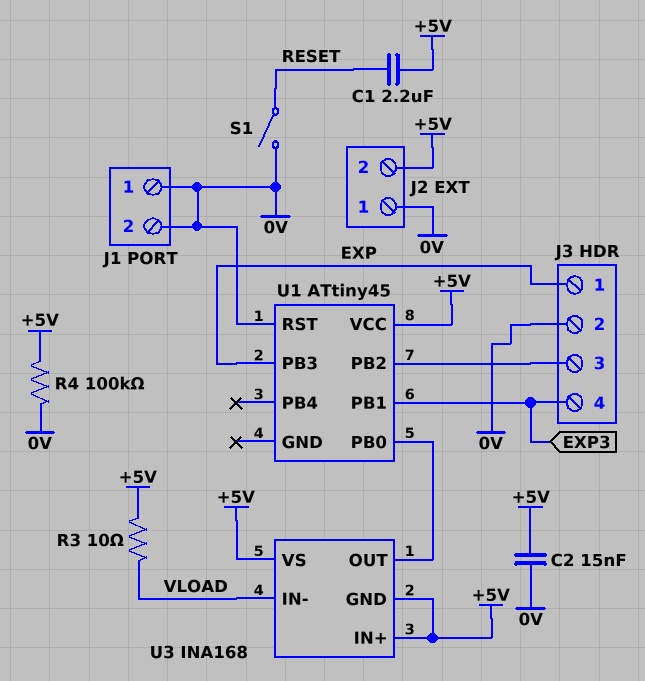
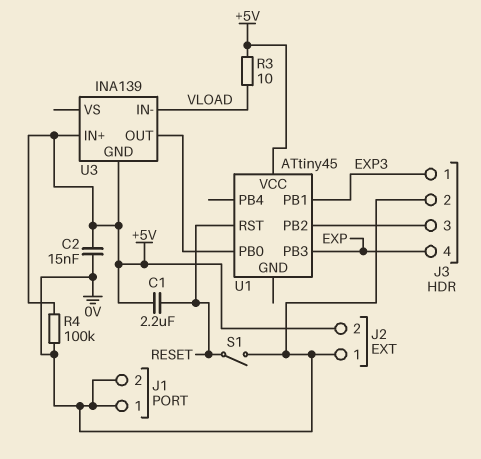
J3 pin 1: EXP -> EXP3
J3 pin 4: EXP3 -> EXP
U1 pin RST: 0V -> RESET
U3: INA168 -> INA139
U3 pin VS: +5V -> none

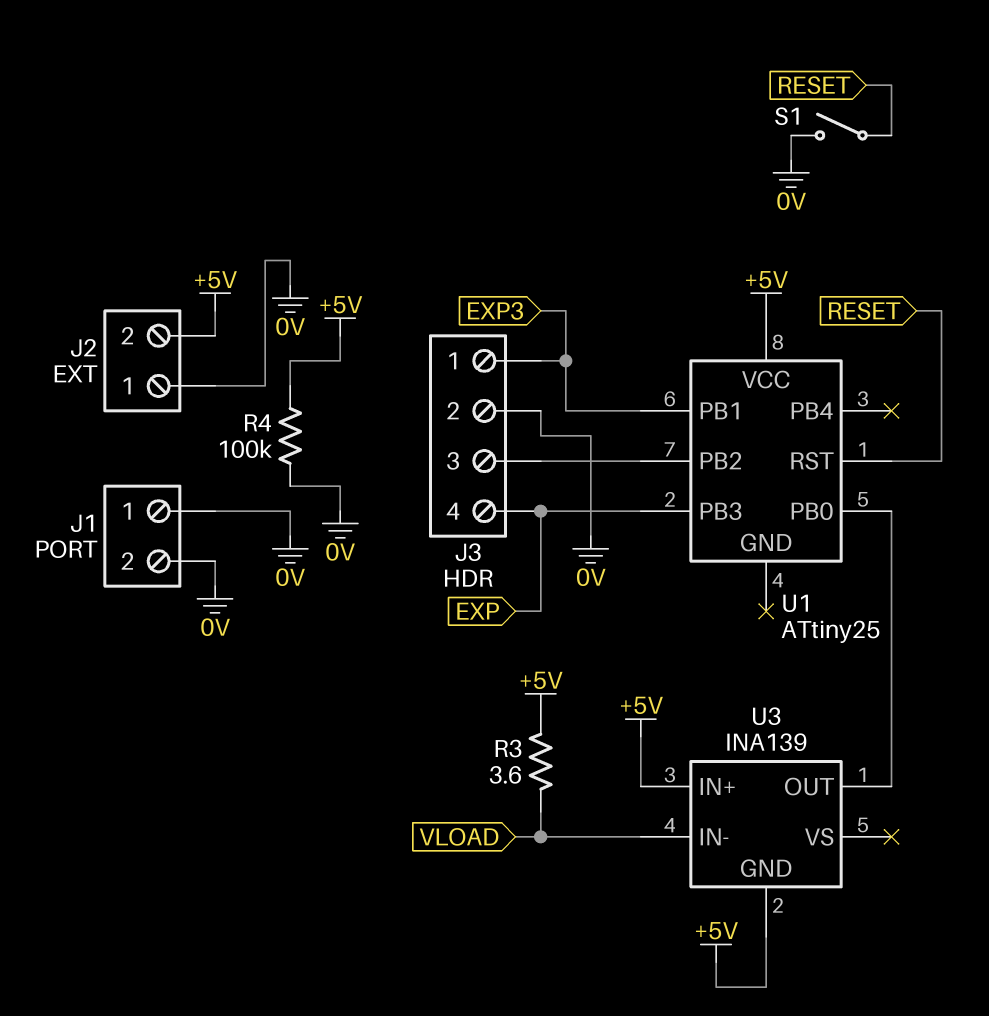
C1: 2.2uF (+5V, RESET) -> none
C2: 15nF (+5V, 0V) -> none
R3: 10 (+5V, VLOAD) -> 3.6 (+5V, VLOAD)
U1: ATtiny45 -> ATtiny25

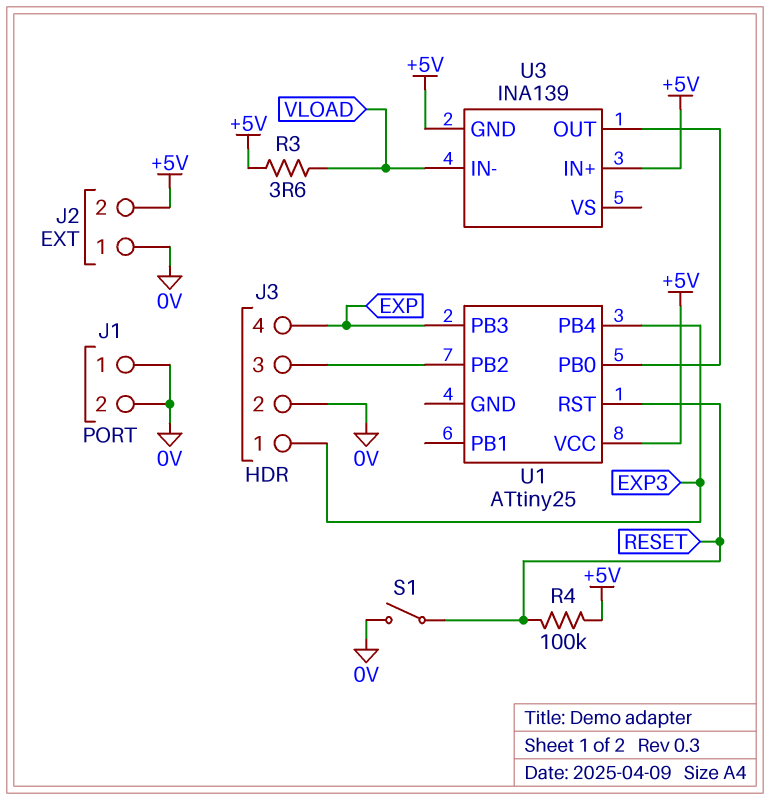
R4: 100k (+5V, 0V) -> 100k (+5V, RESET)
U1 pin PB1: EXP3 -> none
U1 pin PB4: none -> EXP3

